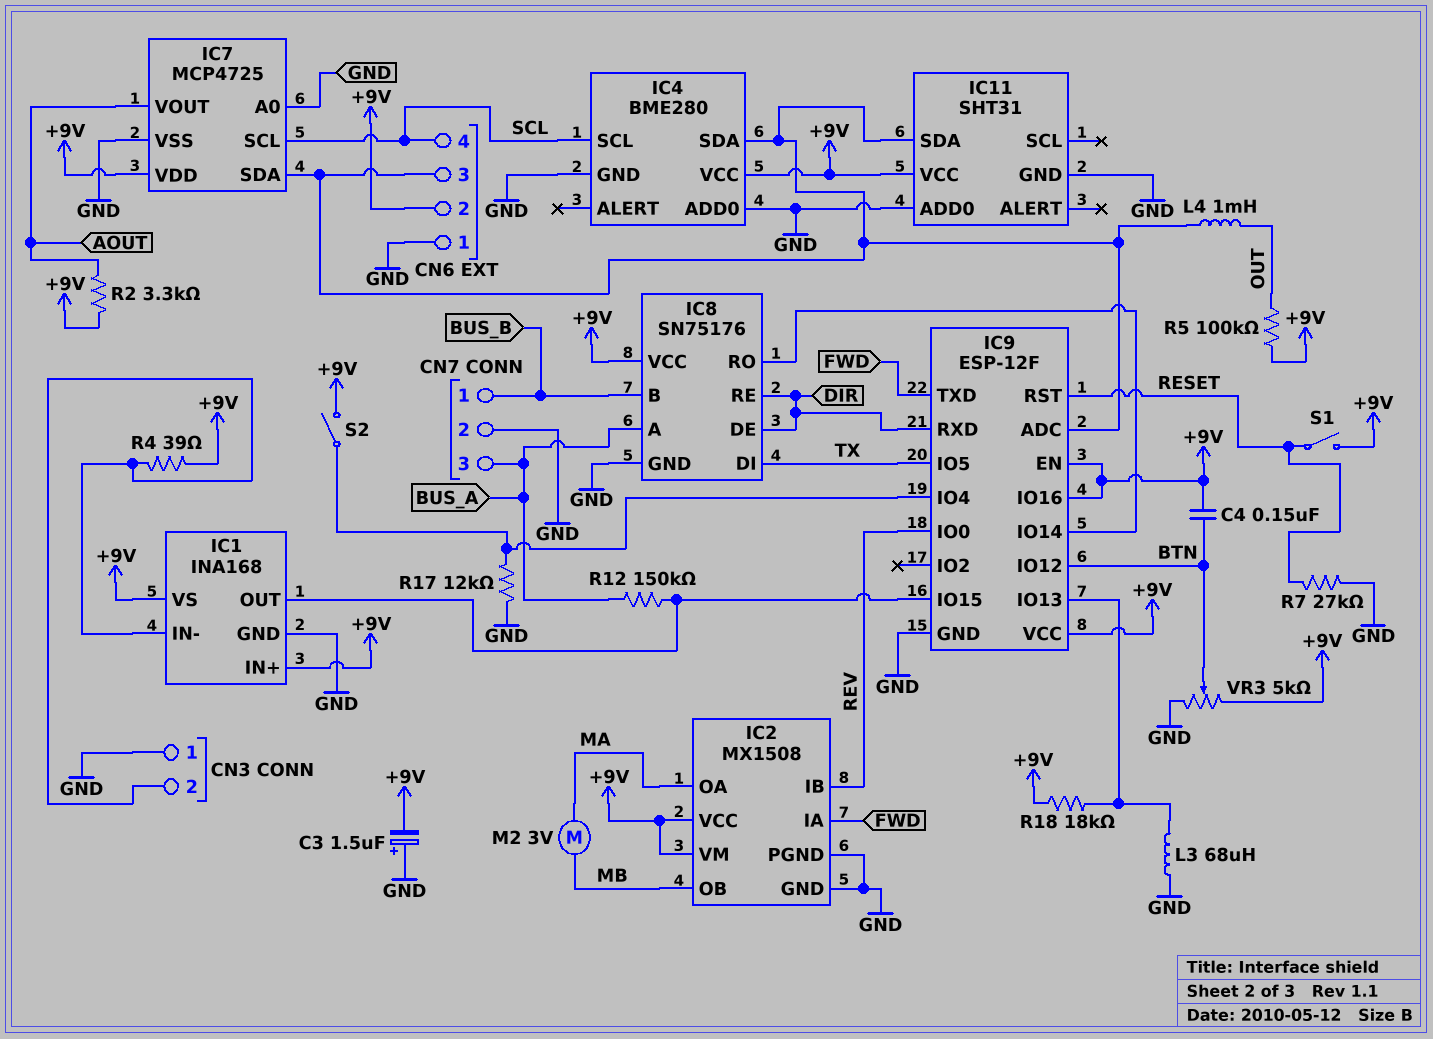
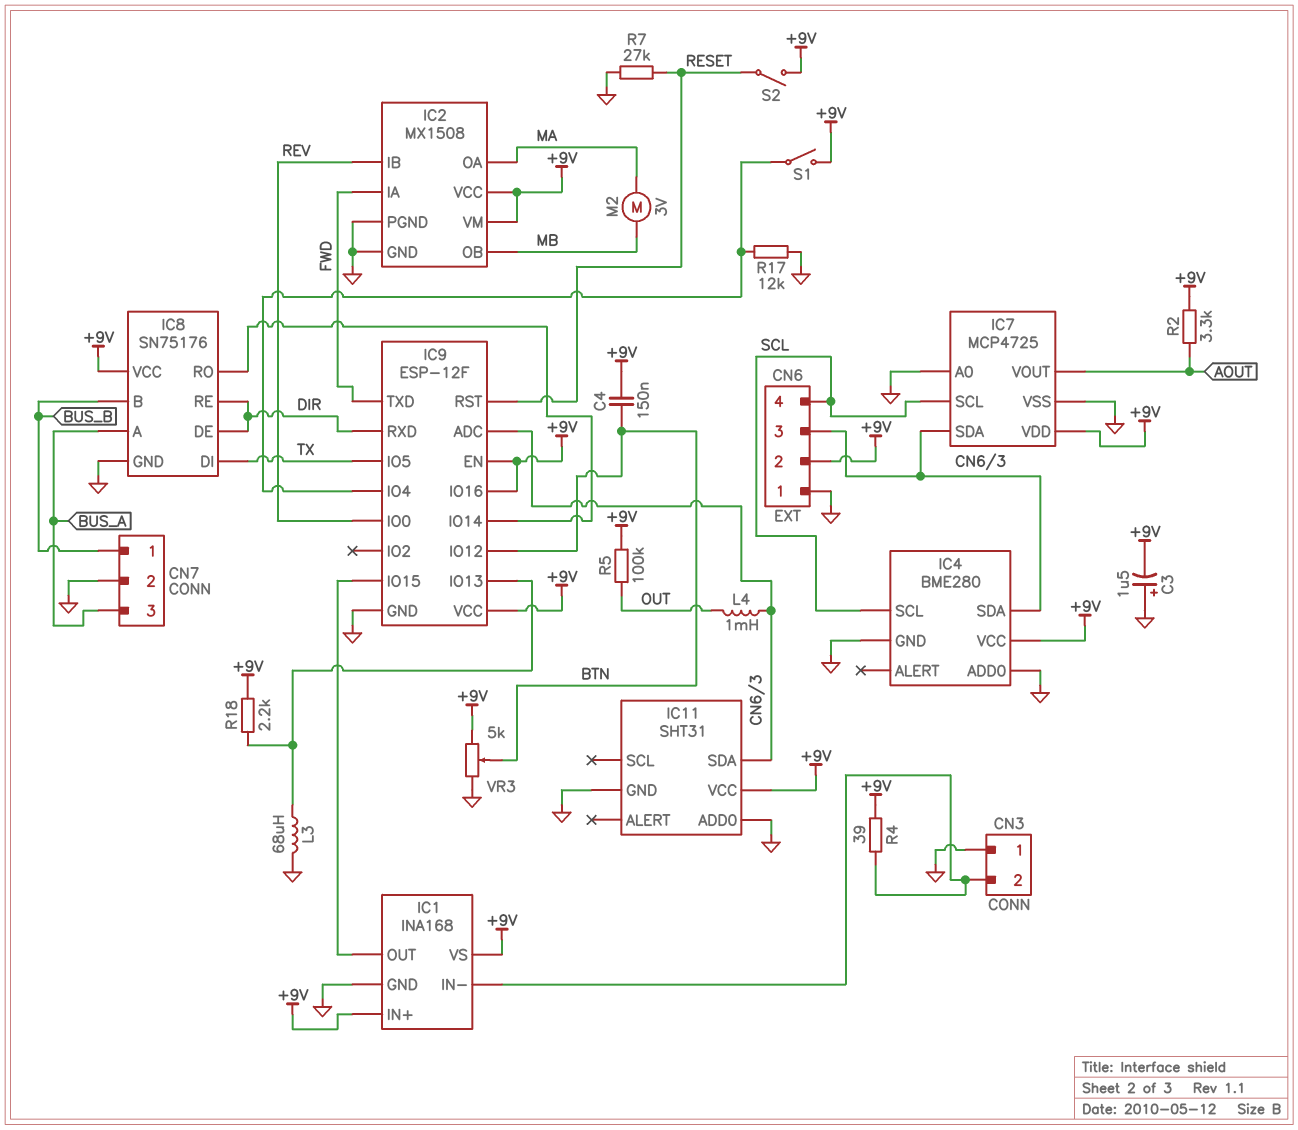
R12: 150k (BUS_A, IC1/OUT) -> none
R18: 18k (+9V, IC9/IO13) -> 2.2k (+9V, IC9/IO13)
S1: switch (+9V, RESET) -> switch (+9V, IC9/IO4)
S2: switch (+9V, IC9/IO4) -> switch (+9V, RESET)

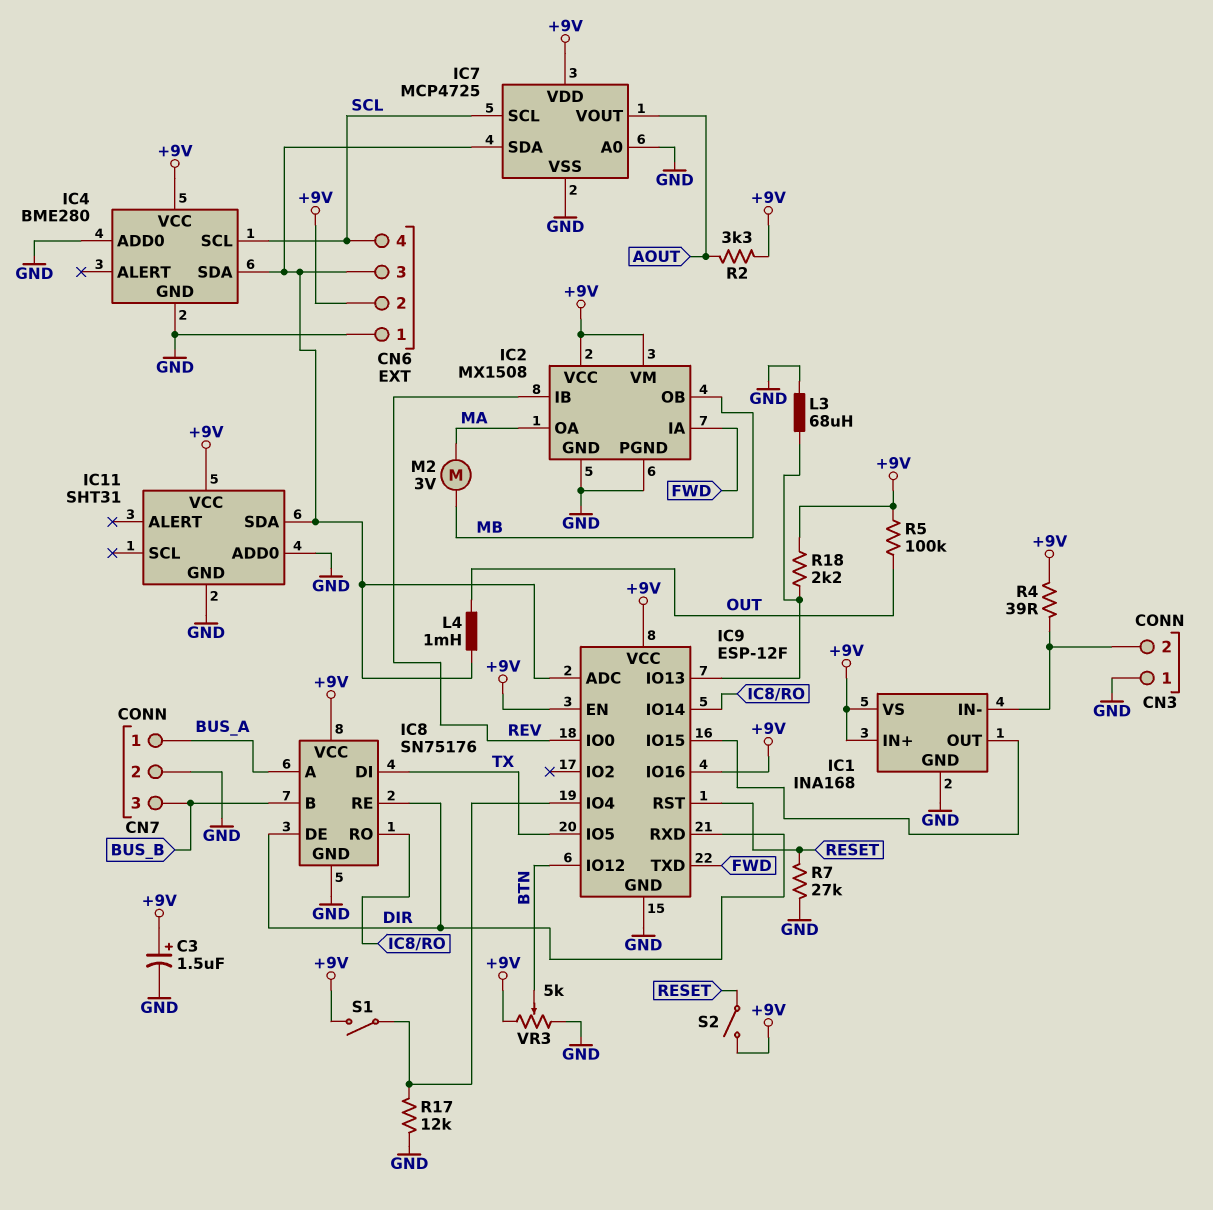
C3: 1.5uF (plus GND, minus +9V) -> 1.5uF (plus +9V, minus GND)
C4: 150nF (+9V, BTN) -> none
CN7 pin 1: BUS_B -> BUS_A
CN7 pin 3: BUS_A -> BUS_B

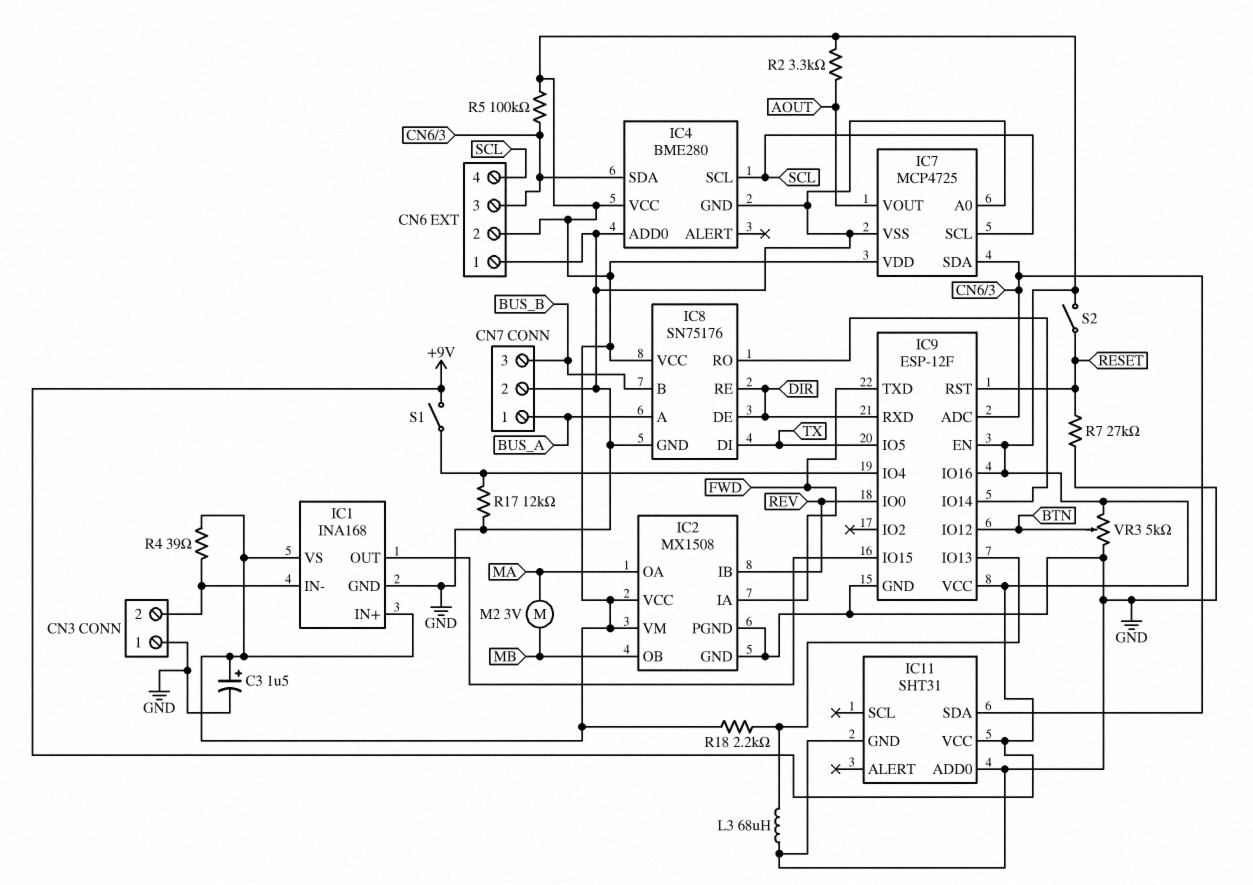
L4: 1mH (CN6/3, OUT) -> none
R5: 100k (+9V, OUT) -> 100k (+9V, CN6/3)

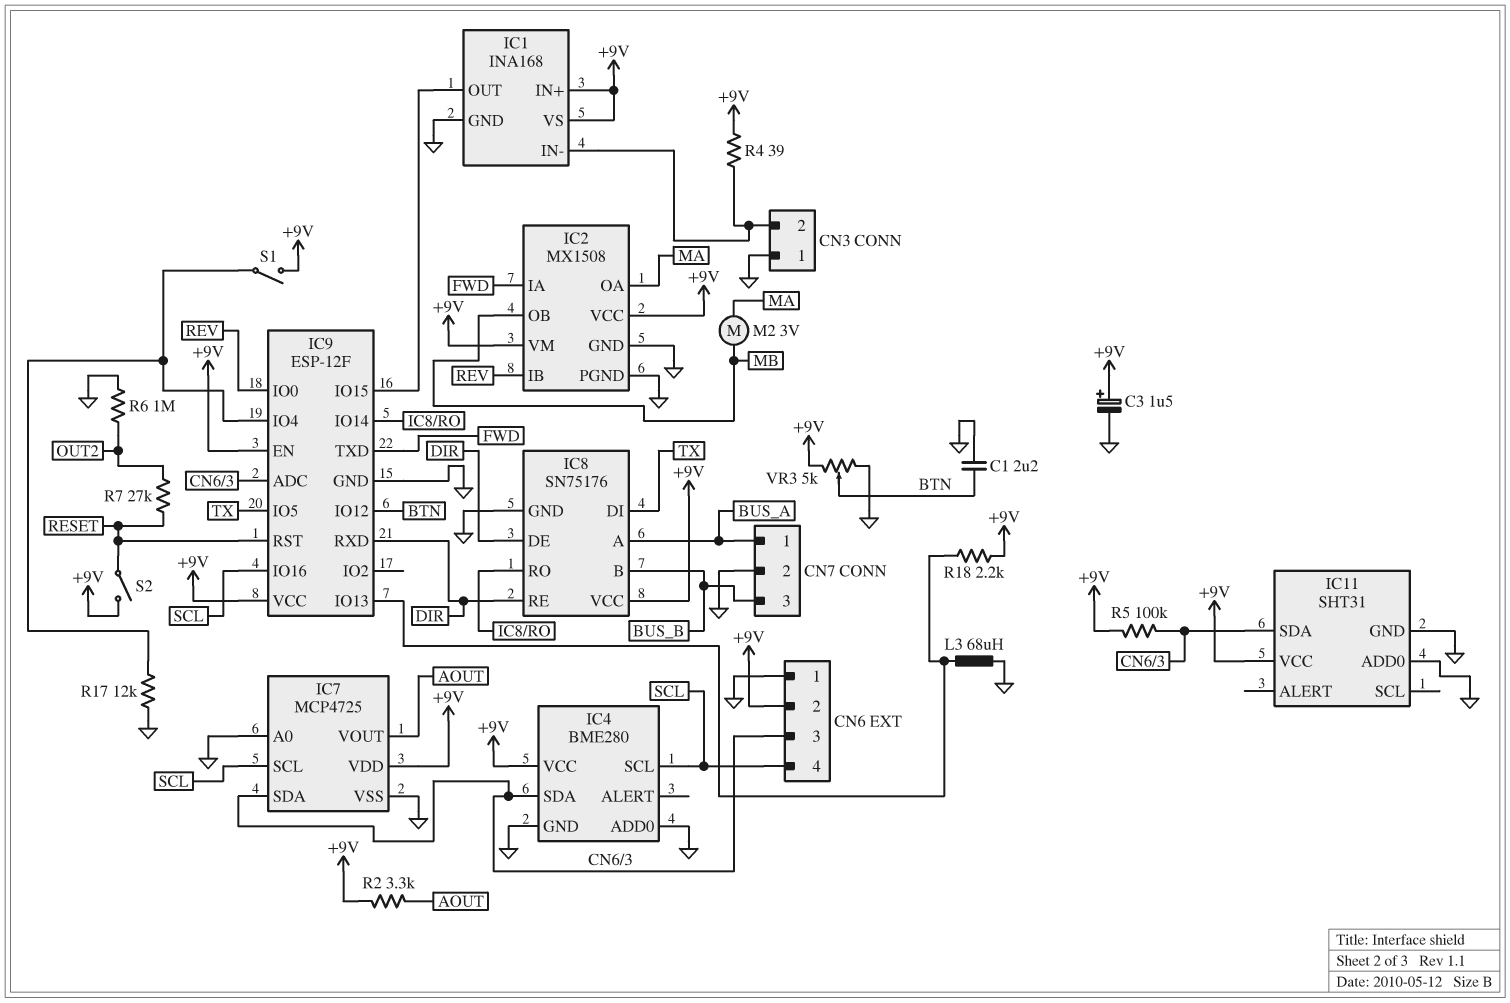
C1: none -> 2.2uF (BTN, GND)
IC9 pin IO16: +9V -> SCL
R6: none -> 1M (GND, OUT2)
R7: 27k (GND, RESET) -> 27k (OUT2, RESET)

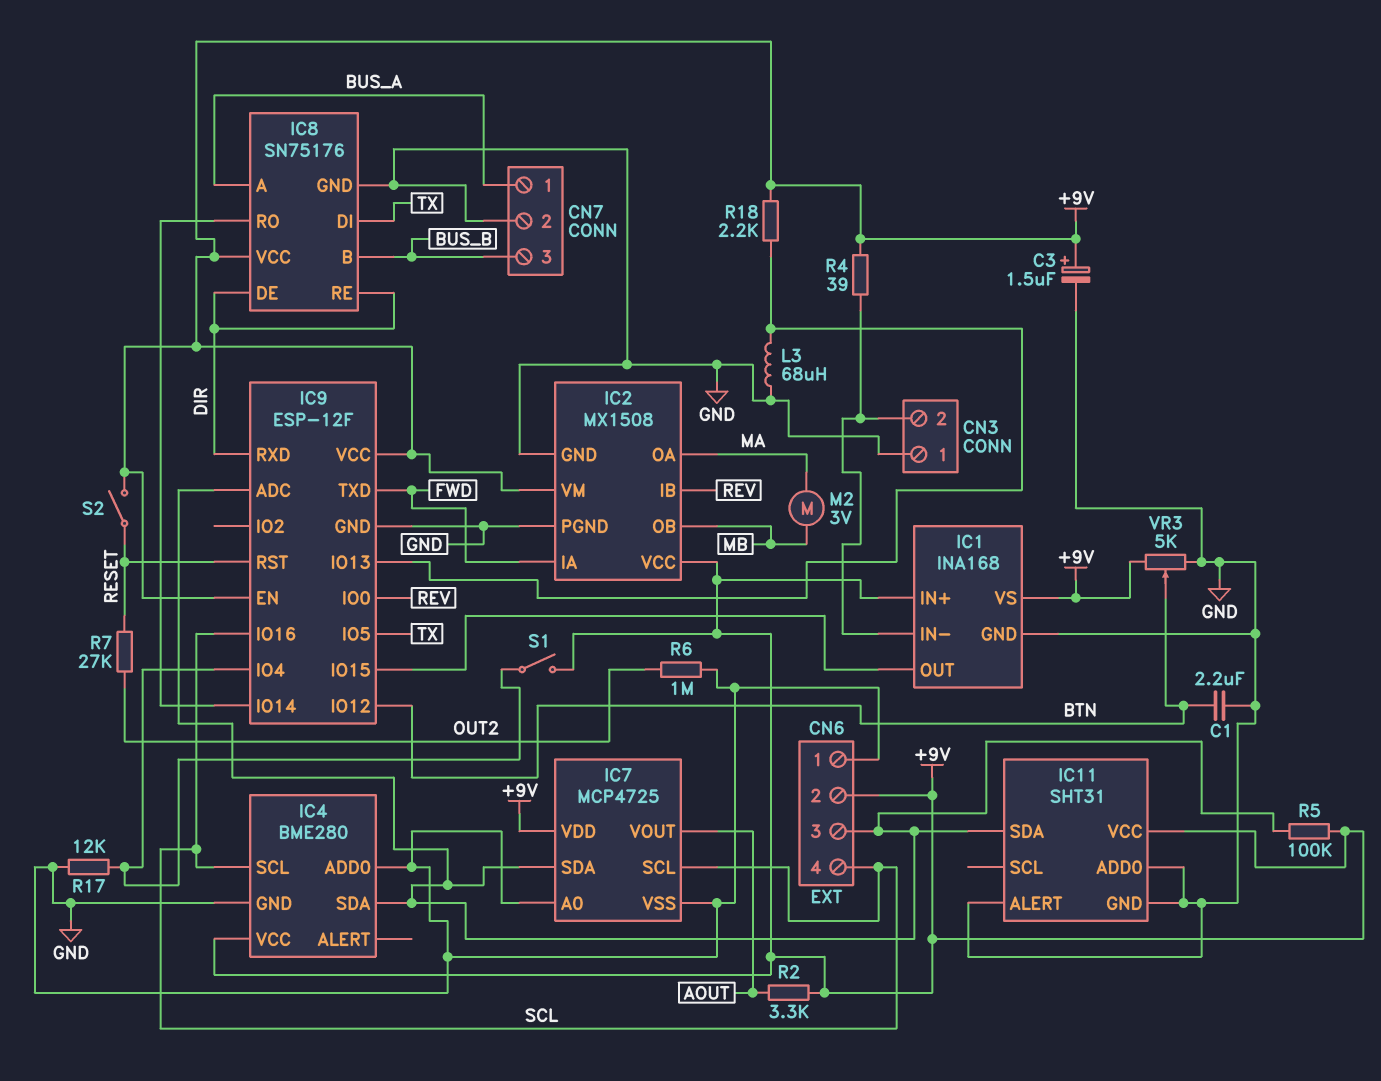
IC11 pin ALERT: none -> GND

